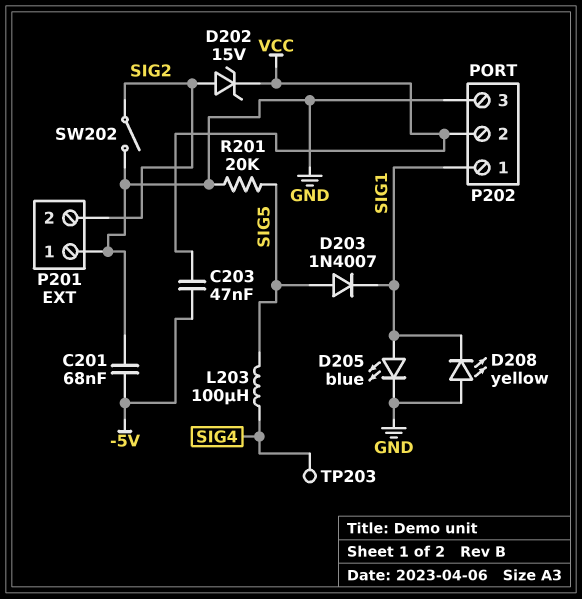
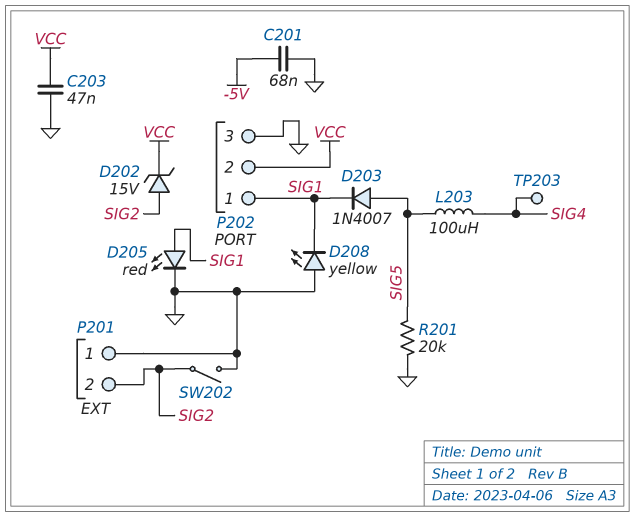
C203: 47nF (-5V, VCC) -> 47nF (GND, VCC)
D205: LED blue (A SIG1, K GND) -> LED red (A SIG1, K GND)

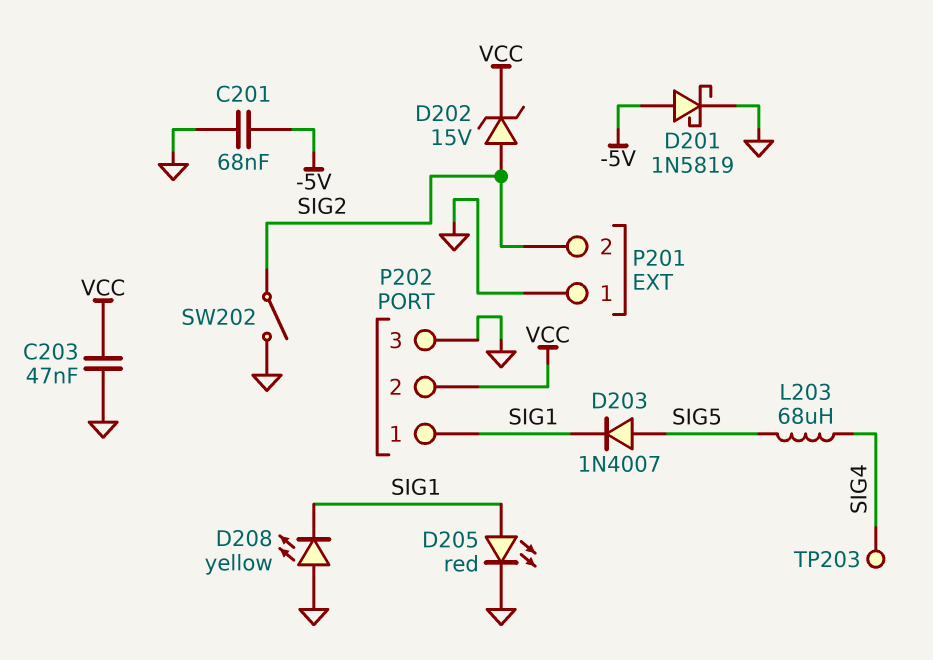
D201: none -> schottky 1N5819 (A -5V, K GND)
L203: 100uH (SIG4, SIG5) -> 68uH (SIG4, SIG5)
R201: 20k (GND, SIG5) -> none

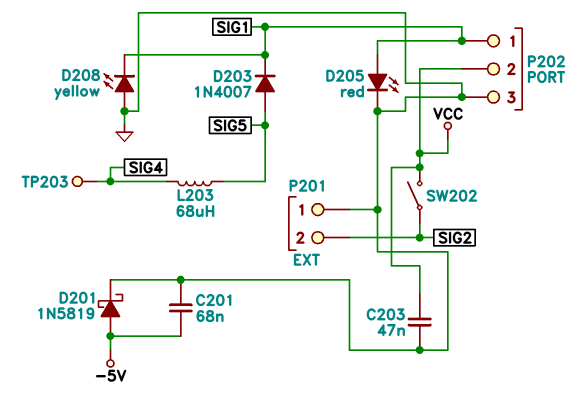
D202: zener 15V (A SIG2, K VCC) -> none
SW202: switch (GND, SIG2) -> switch (SIG2, VCC)

